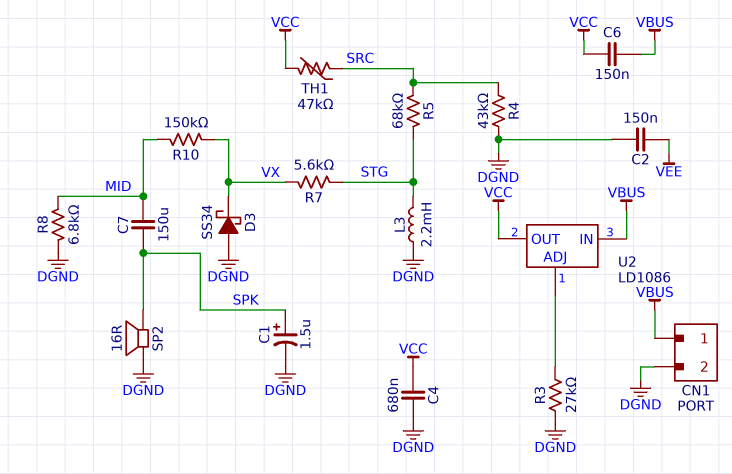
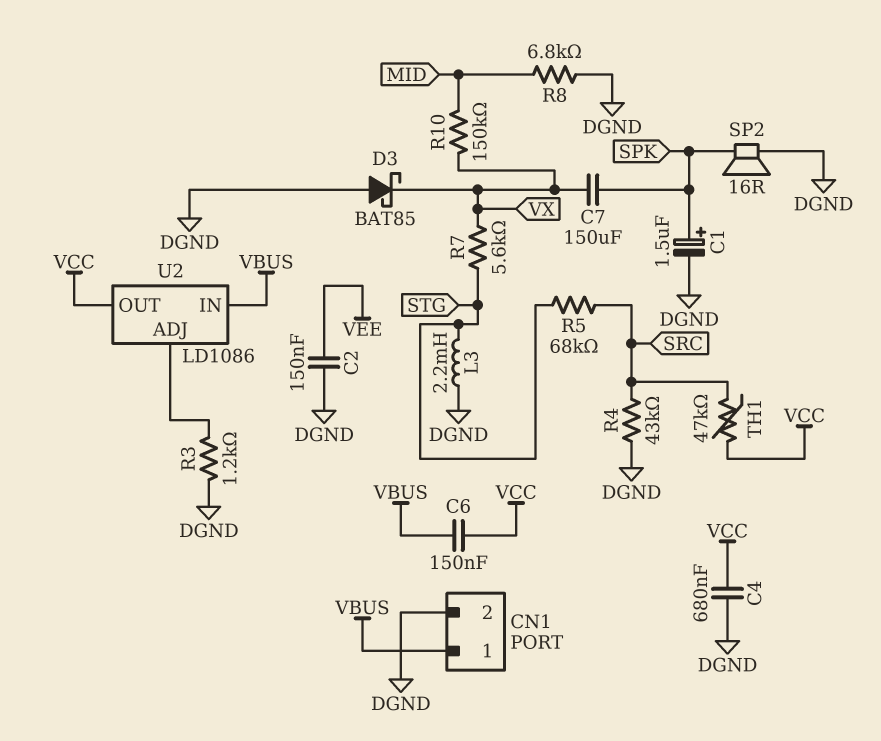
C7: 150uF (MID, SPK) -> 150uF (SPK, VX)
D3: schottky SS34 (A DGND, K VX) -> schottky BAT85 (A DGND, K VX)
R3: 27k (DGND, U2/ADJ) -> 1.2k (DGND, U2/ADJ)

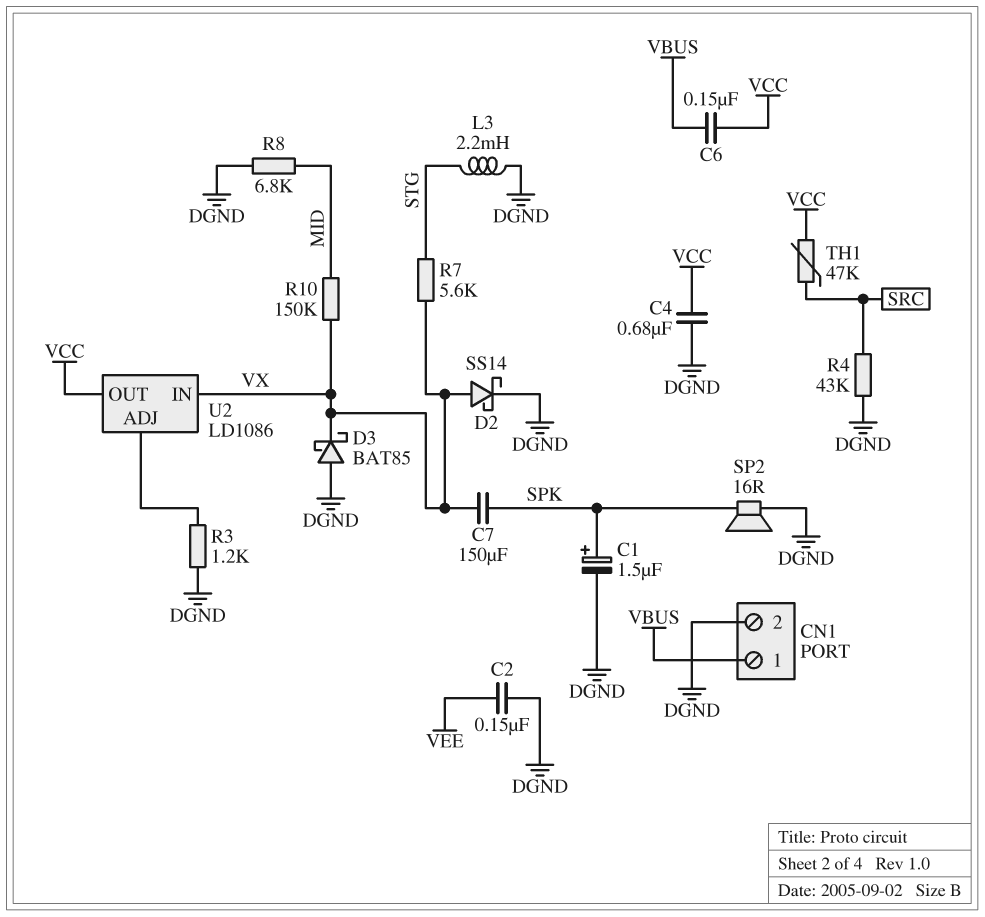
D2: none -> schottky SS14 (A VX, K DGND)
R5: 68k (SRC, STG) -> none
U2 pin IN: VBUS -> VX

